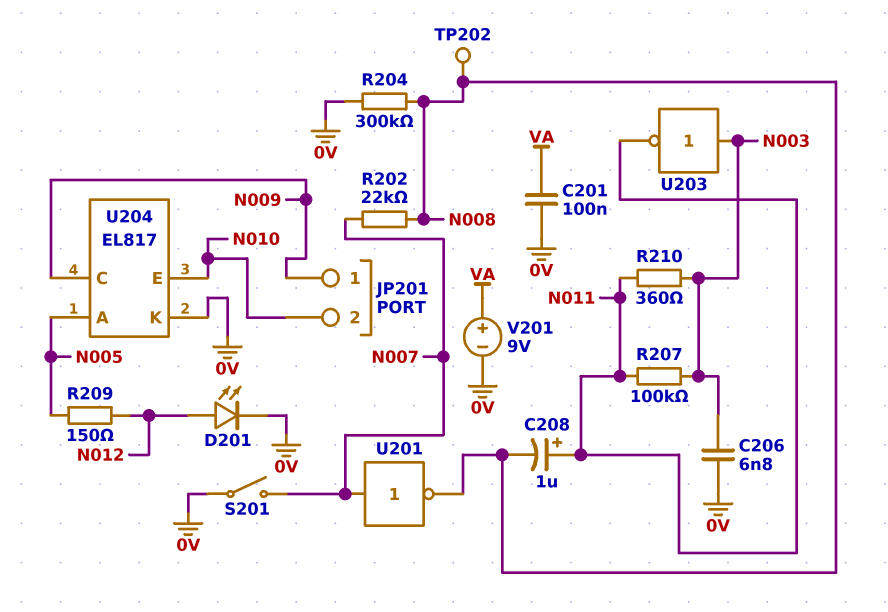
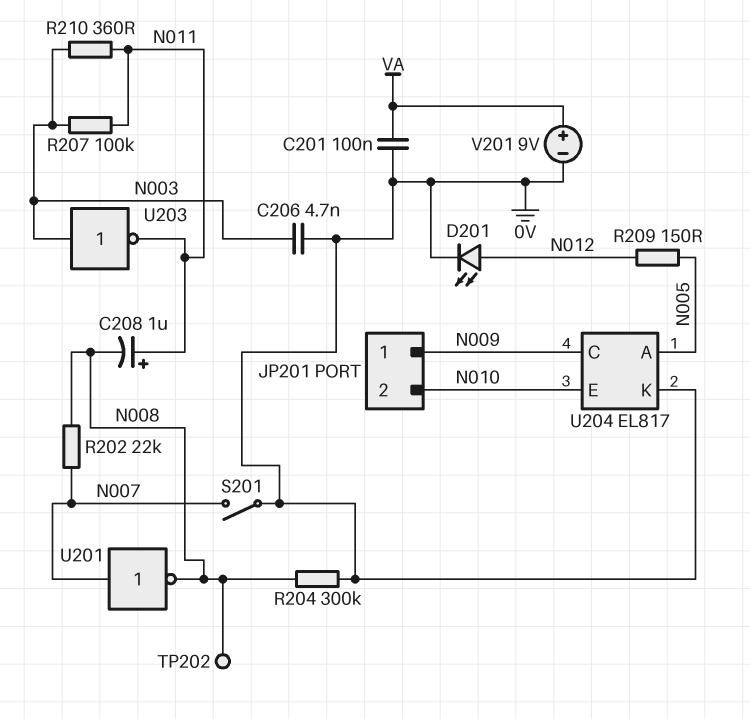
C206: 6.8nF (0V, N003) -> 4.7nF (0V, N003)

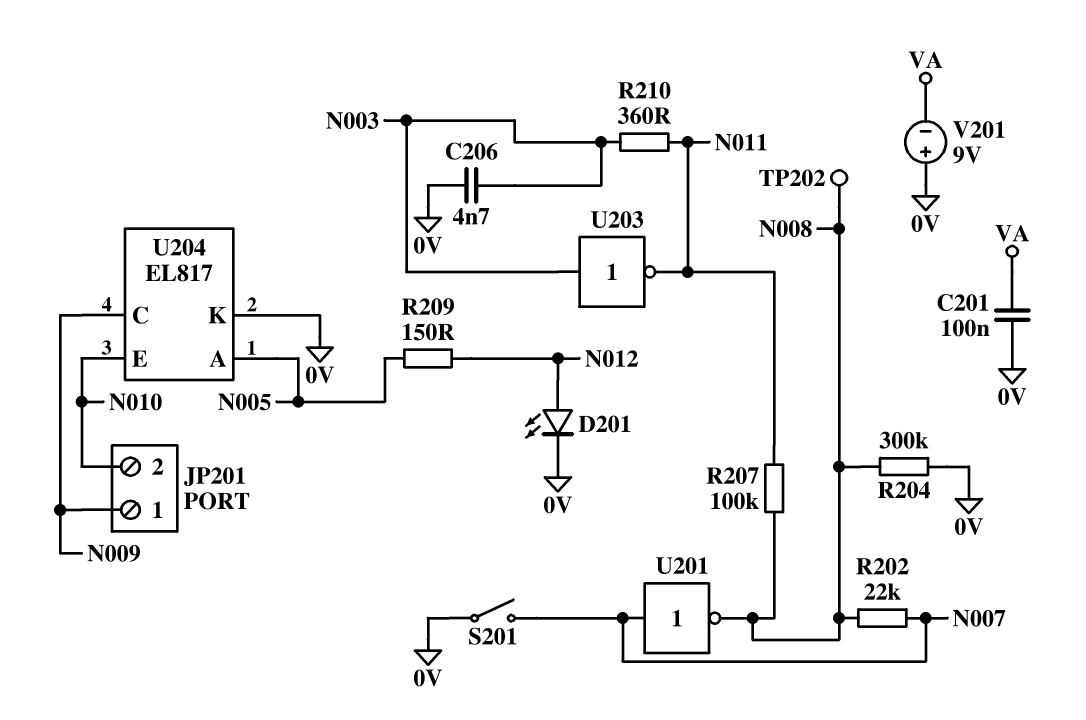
C208: 1uF (plus N011, minus N008) -> none
R207: 100k (N003, N011) -> 100k (N008, N011)
V201: 9V (plus VA, minus 0V) -> 9V (plus 0V, minus VA)

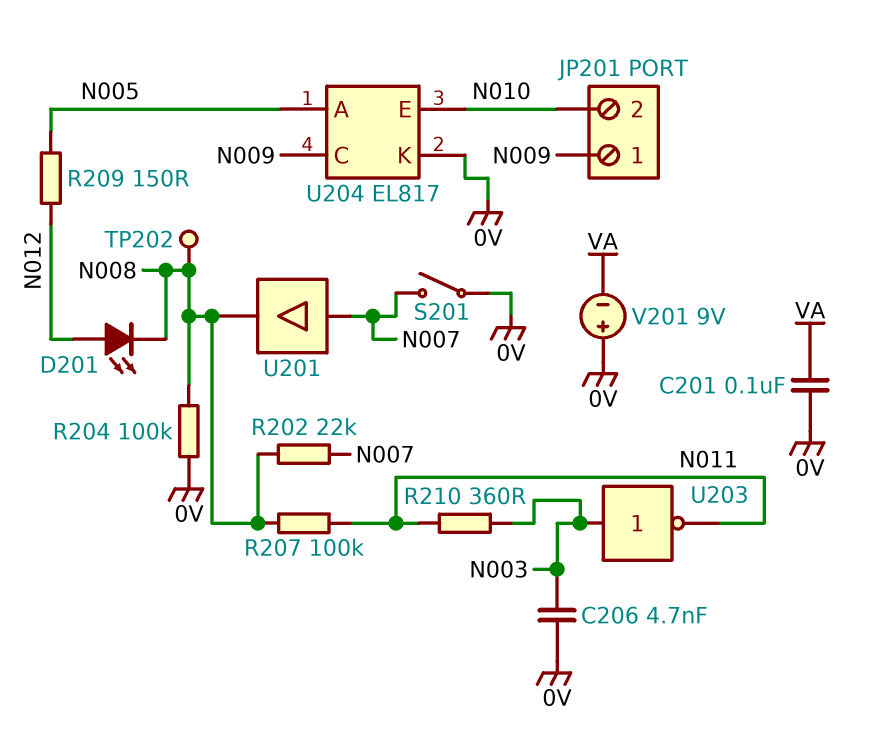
D201: LED (A N012, K 0V) -> LED (A N012, K N008)
R204: 300k (0V, N008) -> 100k (0V, N008)
U201: NOT (in N007, out N008) -> buffer (in N007, out N008)

